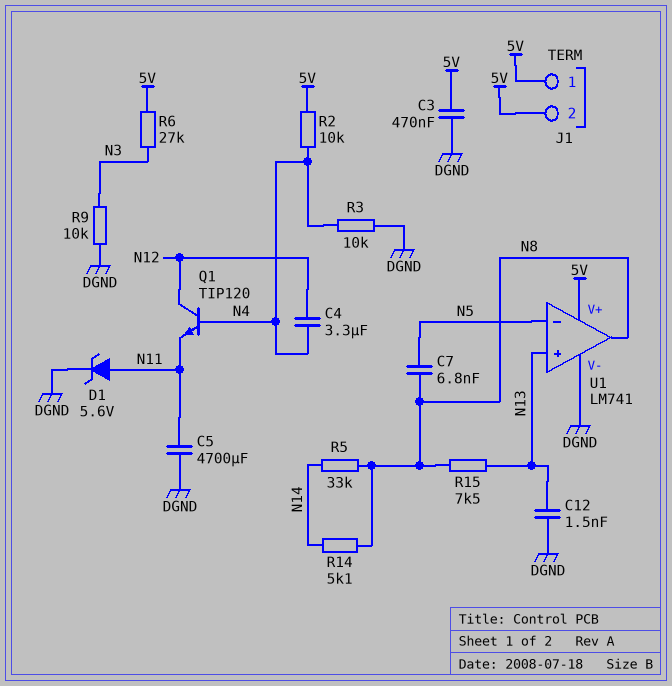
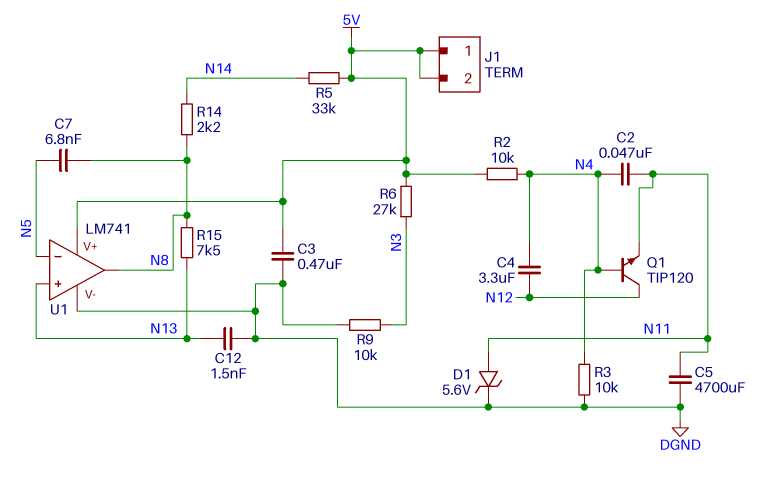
C2: none -> 47nF (N4, N11)
R5: 33k (N8, N14) -> 33k (5V, N14)
R14: 5.1k (N8, N14) -> 2.2k (N8, N14)

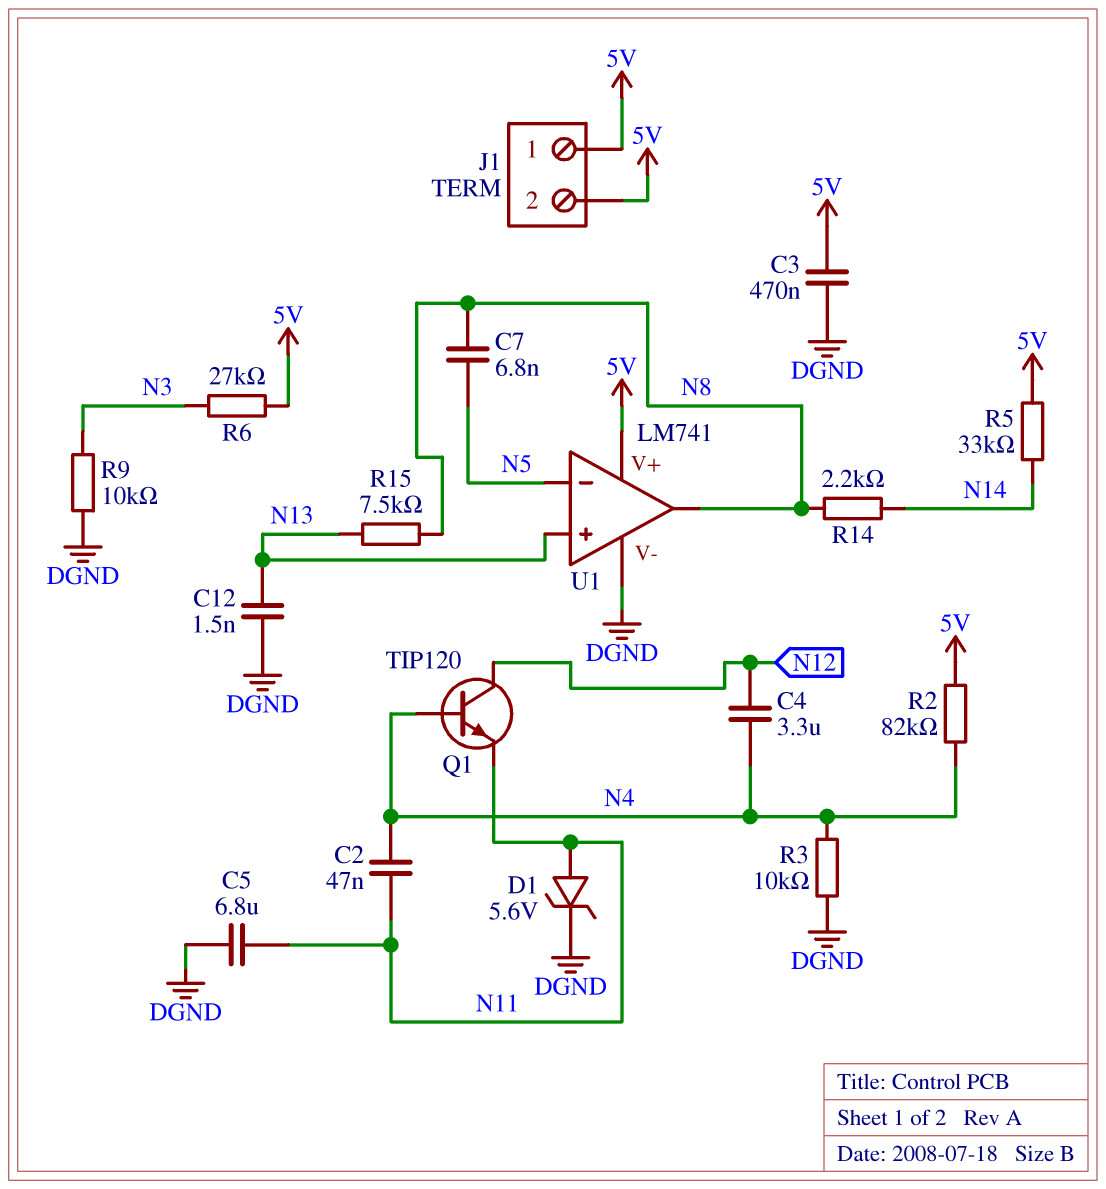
C5: 4700uF (DGND, N11) -> 6.8uF (DGND, N11)
R2: 10k (5V, N4) -> 82k (5V, N4)

